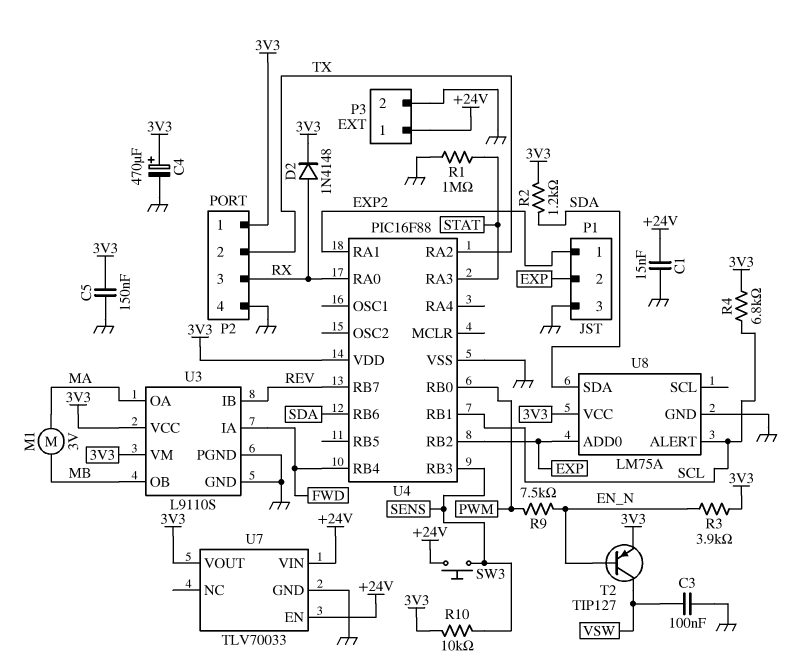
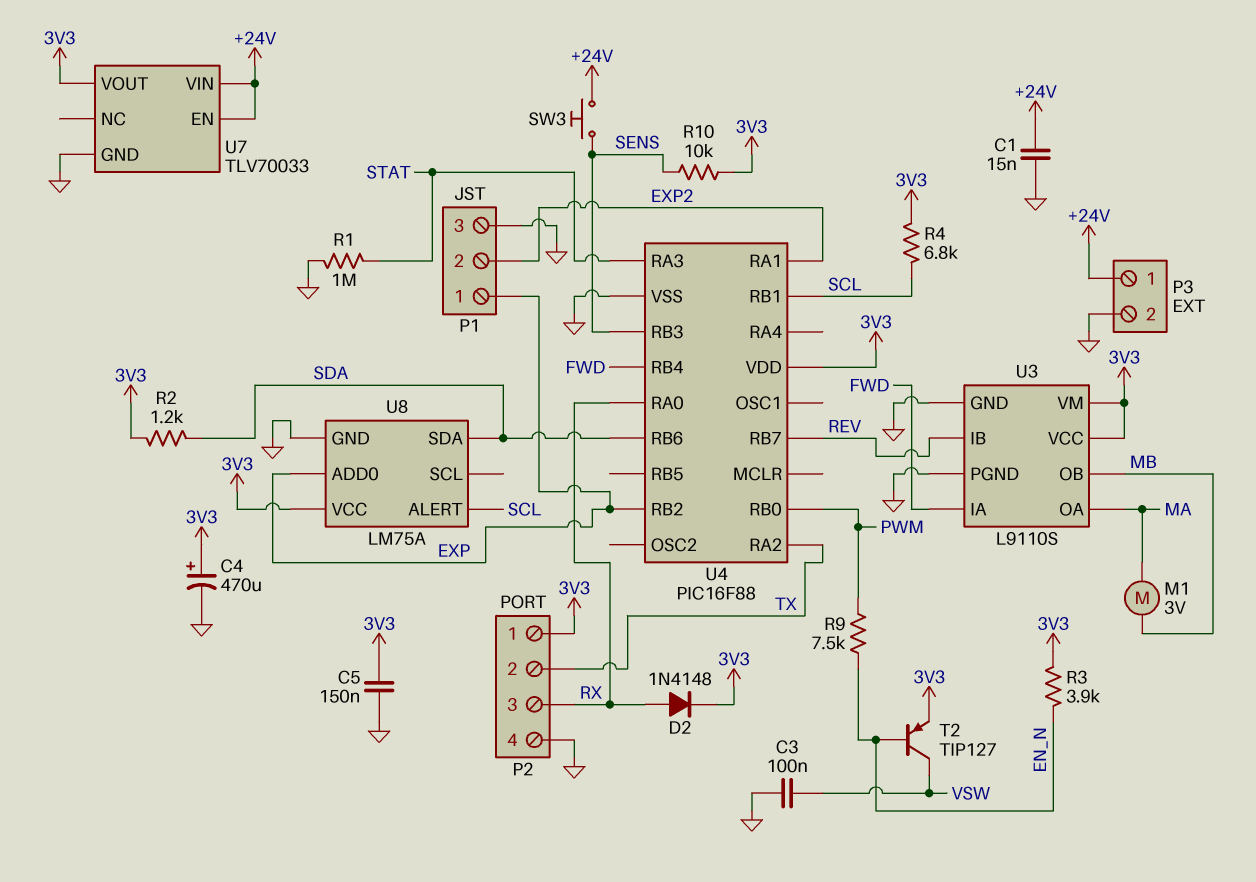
P1 pin 1: EXP2 -> EXP
P1 pin 2: EXP -> EXP2

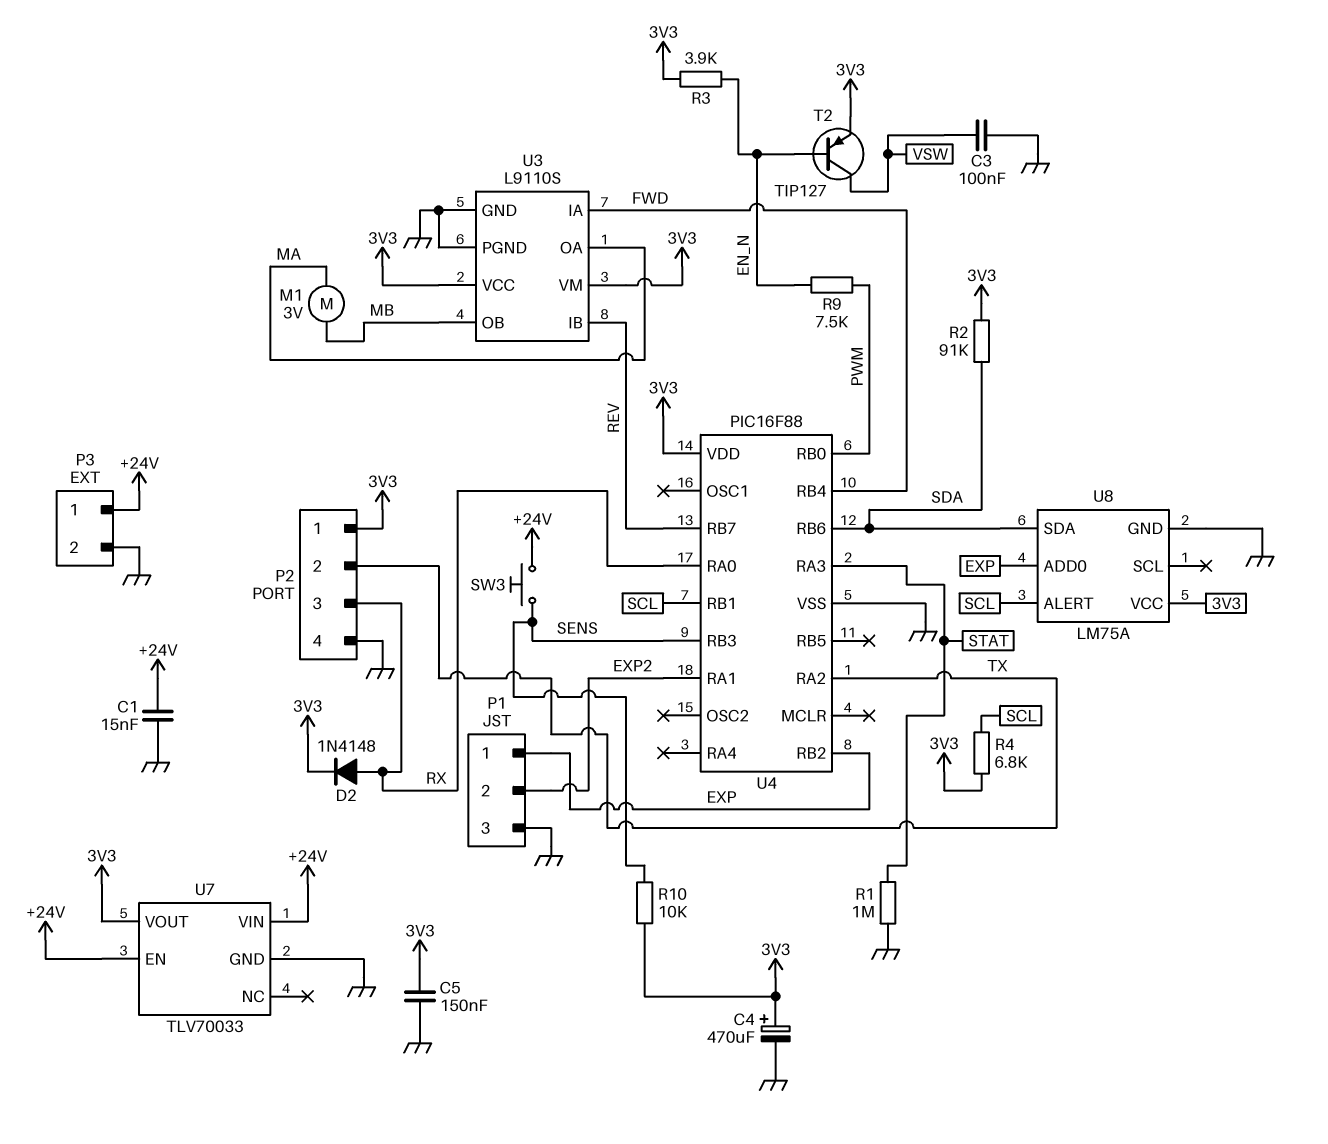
R2: 1.2k (3V3, SDA) -> 91k (3V3, SDA)

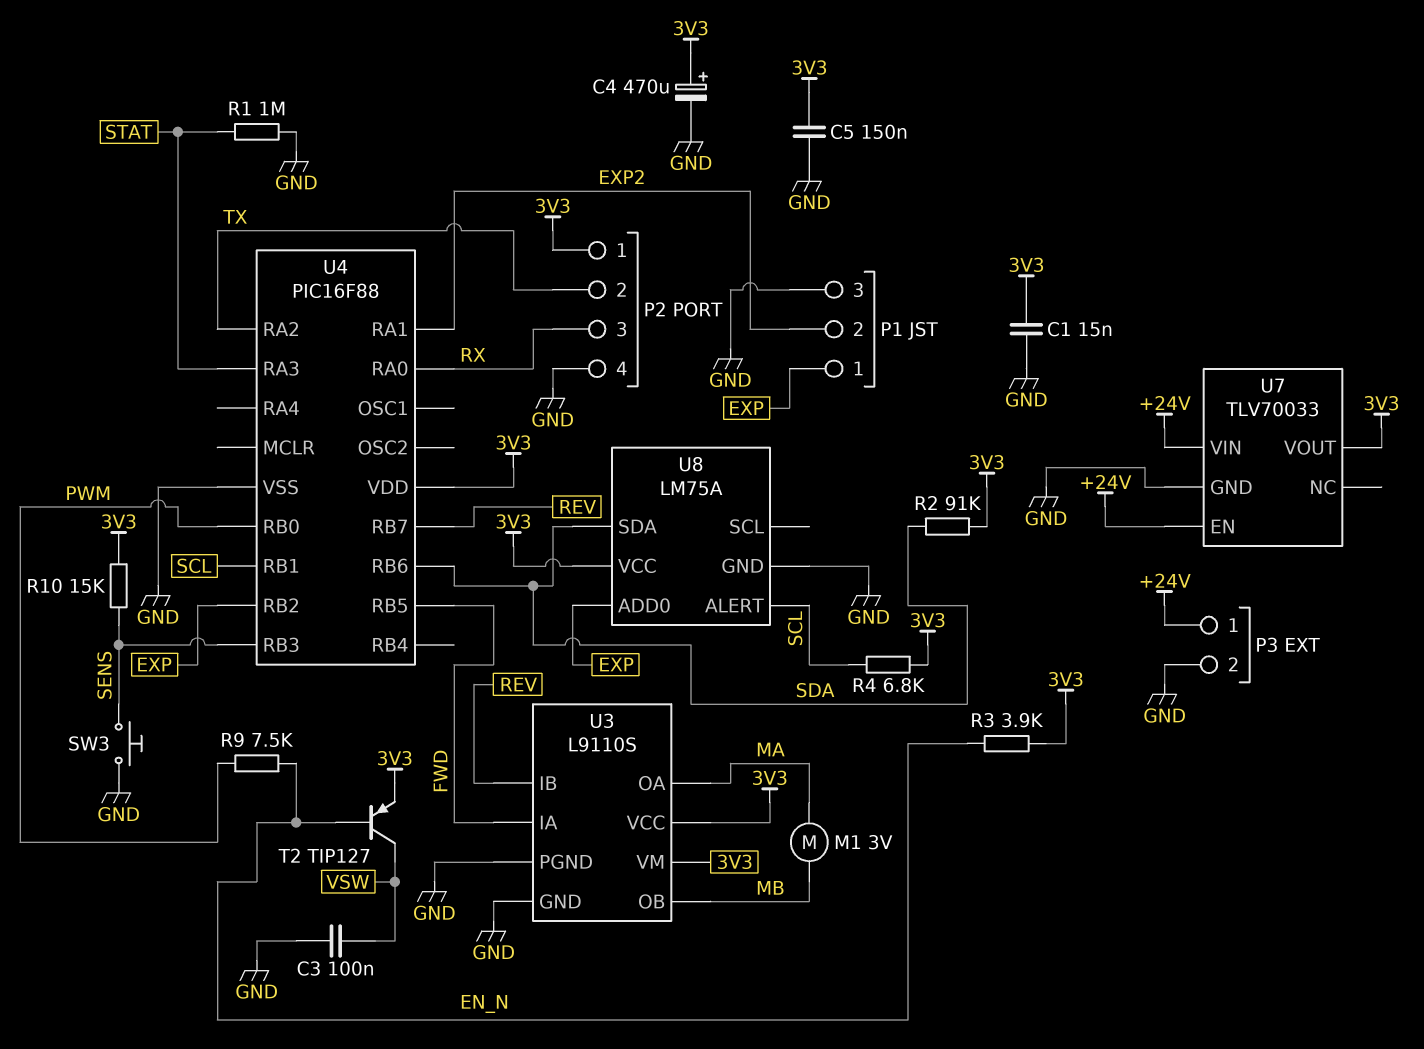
C1: 15nF (+24V, GND) -> 15nF (3V3, GND)
D2: diode 1N4148 (A RX, K 3V3) -> none
R10: 10k (3V3, SENS) -> 15k (3V3, SENS)
SW3: button (+24V, SENS) -> button (GND, SENS)
U4 pin RB4: FWD -> none
U4 pin RB5: none -> FWD

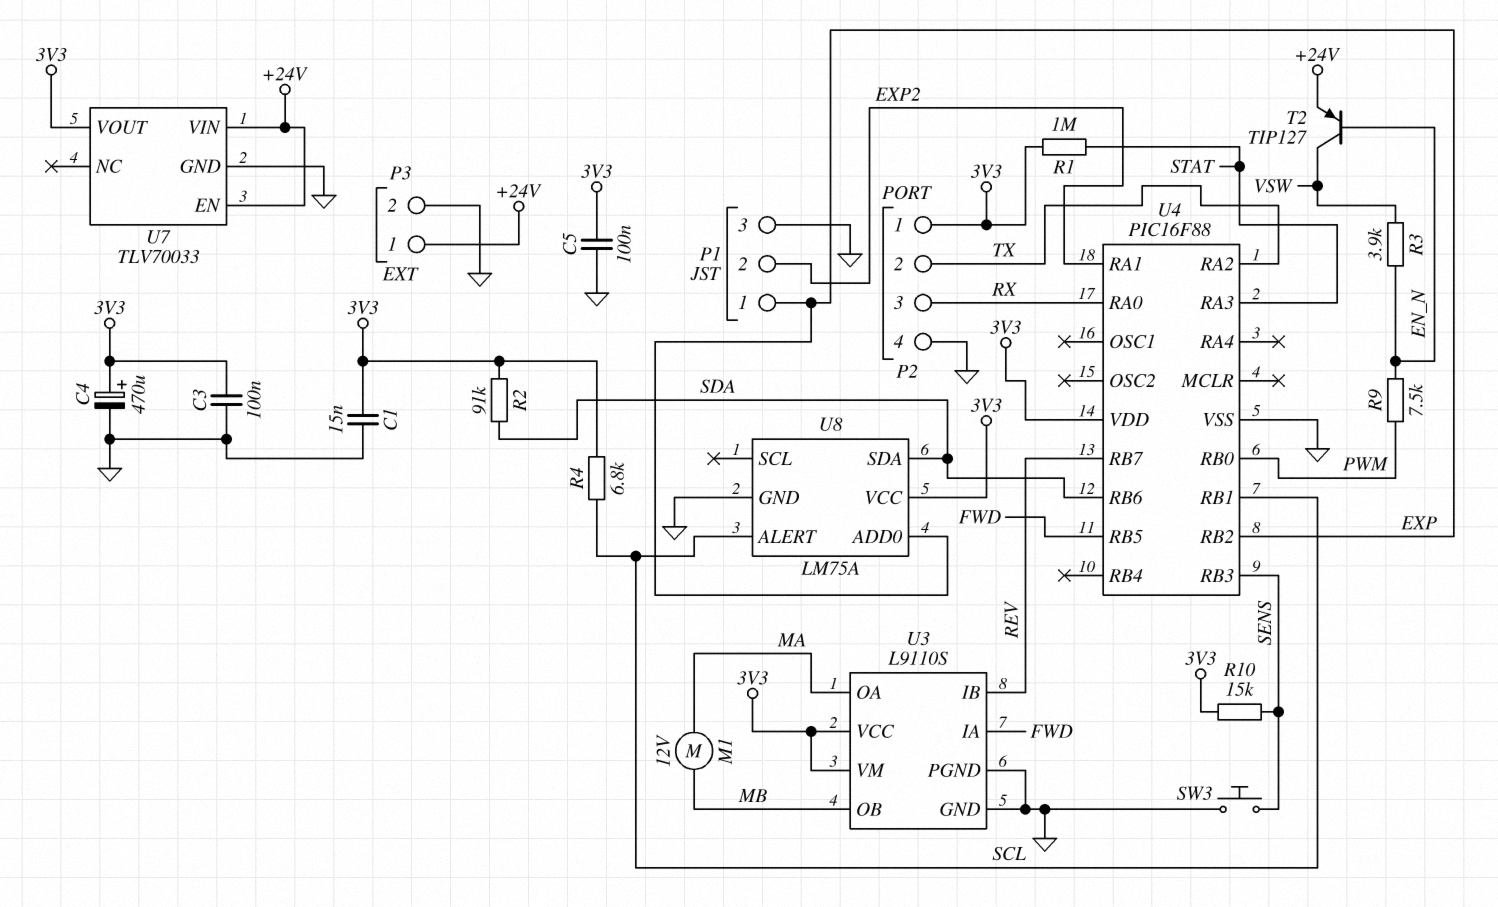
C3: 100nF (GND, VSW) -> 100nF (3V3, GND)
C5: 150nF (3V3, GND) -> 100nF (3V3, GND)
M1: motor 3V (MA, MB) -> motor 12V (MA, MB)
R1: 1M (GND, STAT) -> 1M (3V3, STAT)
R3: 3.9k (3V3, EN_N) -> 3.9k (EN_N, VSW)
T2: PNP TIP127 (B EN_N, C VSW, E 3V3) -> PNP TIP127 (B EN_N, C VSW, E +24V)

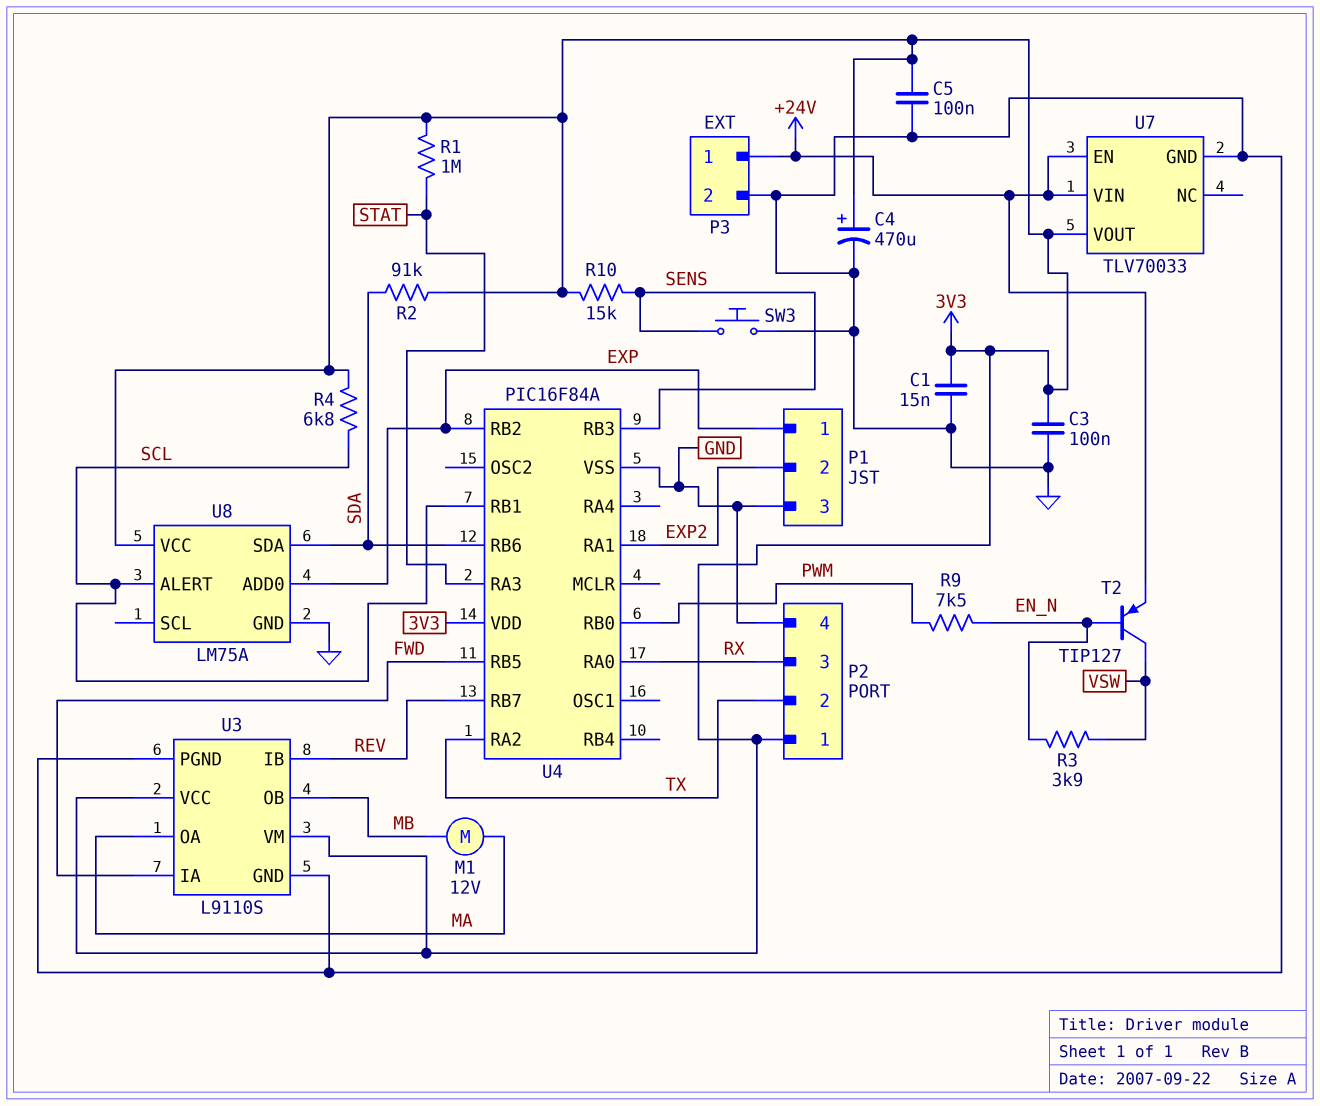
U4: PIC16F88 -> PIC16F84A

